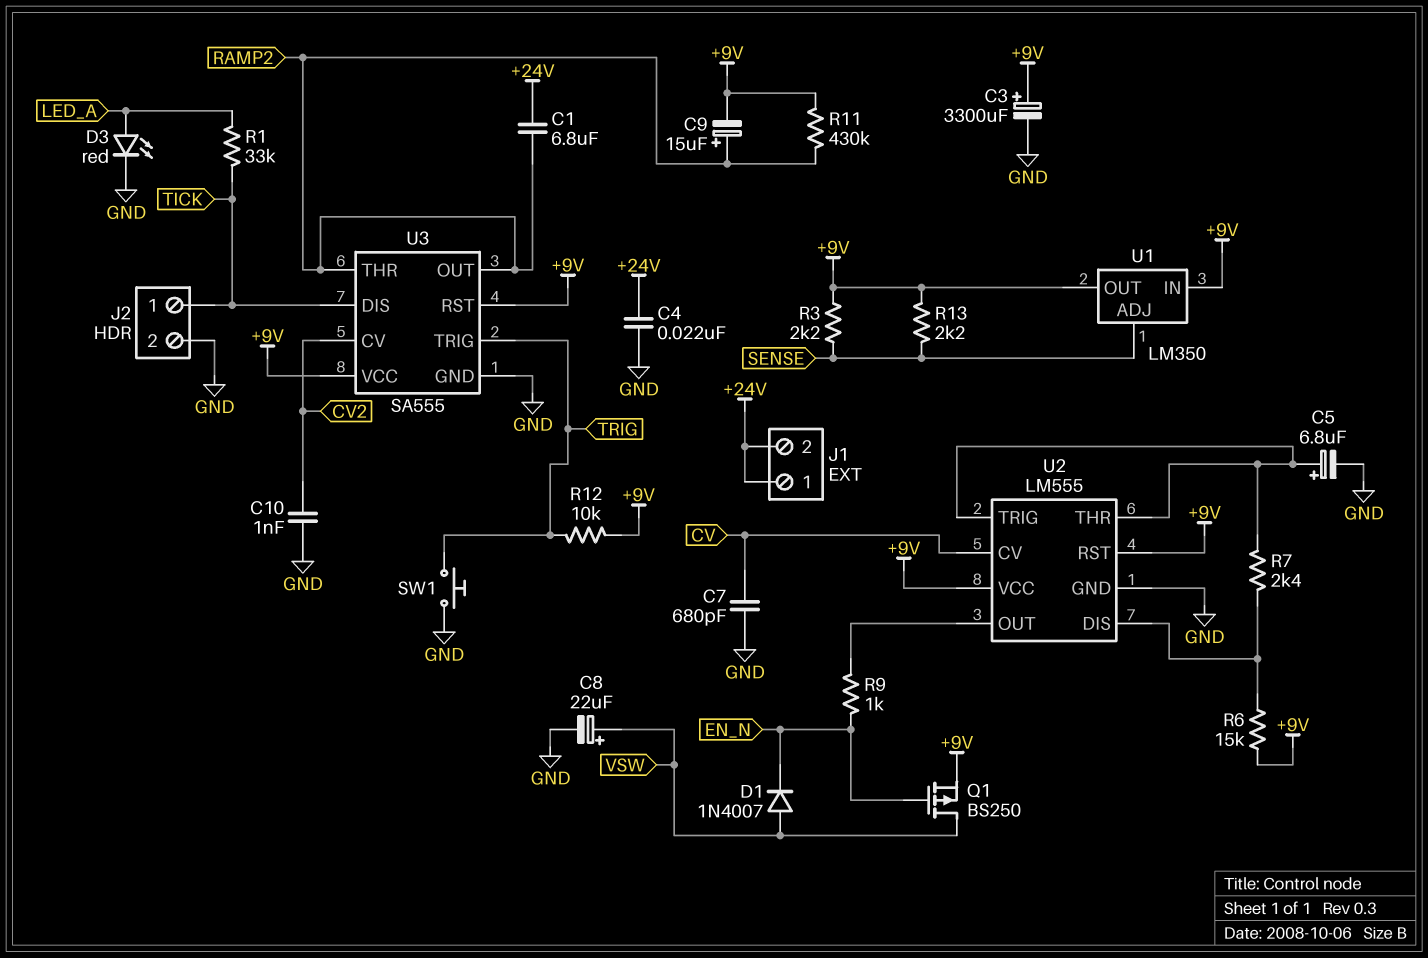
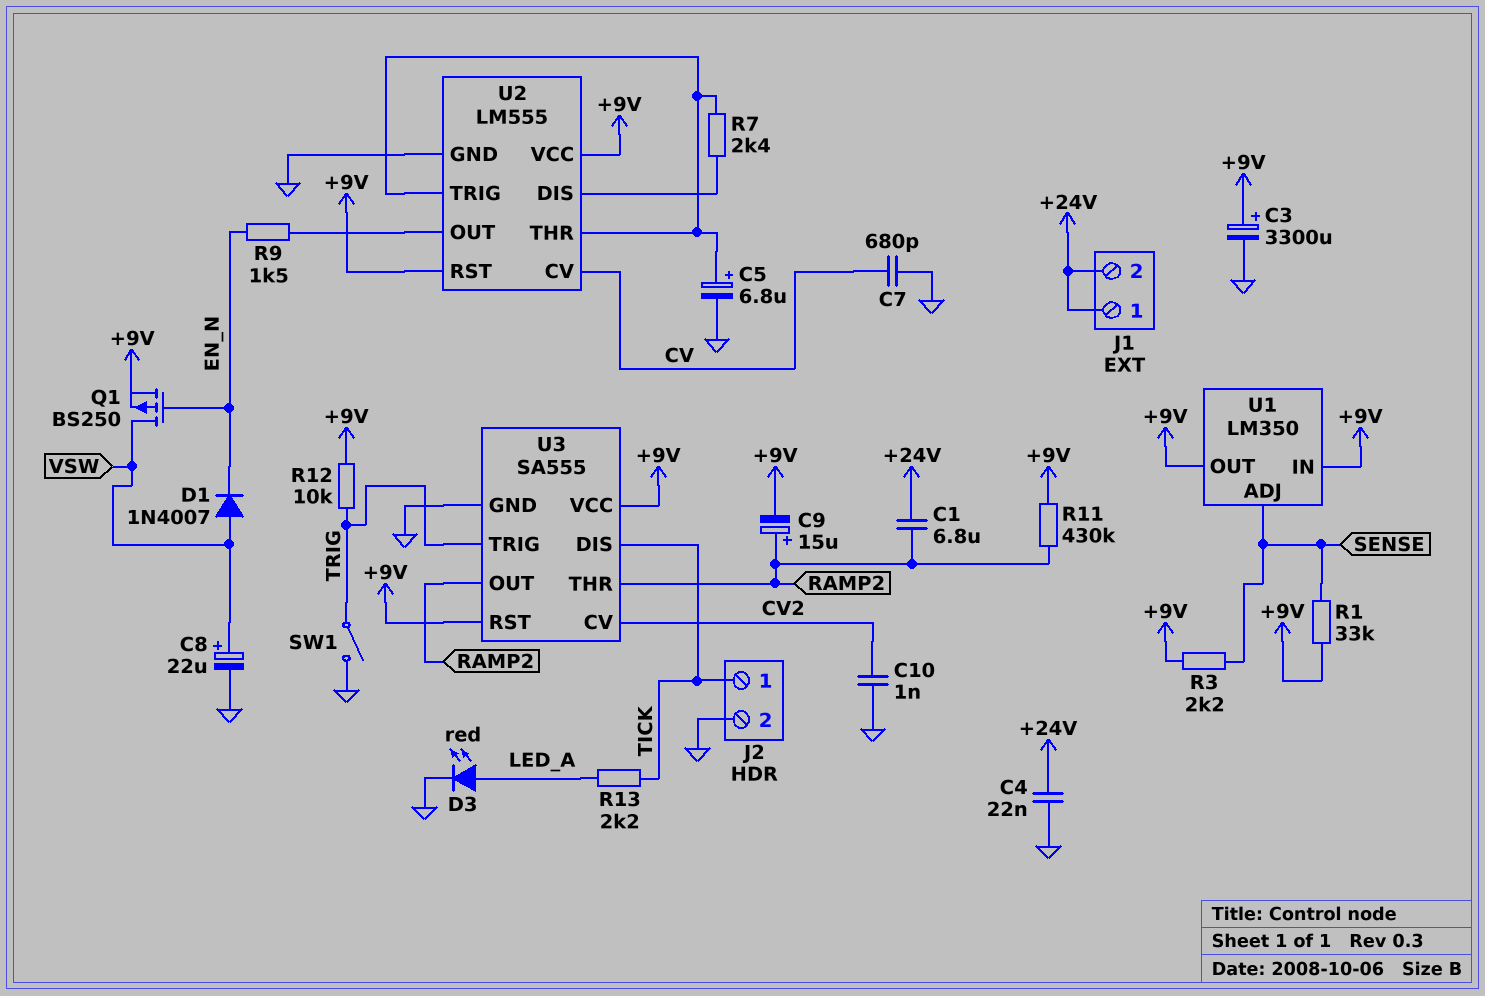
R1: 33k (LED_A, TICK) -> 33k (+9V, SENSE)
R6: 15k (+9V, U2/DIS) -> none
R9: 1k (EN_N, U2/OUT) -> 1.5k (EN_N, U2/OUT)
R13: 2.2k (+9V, SENSE) -> 2.2k (LED_A, TICK)
SW1: button (GND, TRIG) -> switch (GND, TRIG)

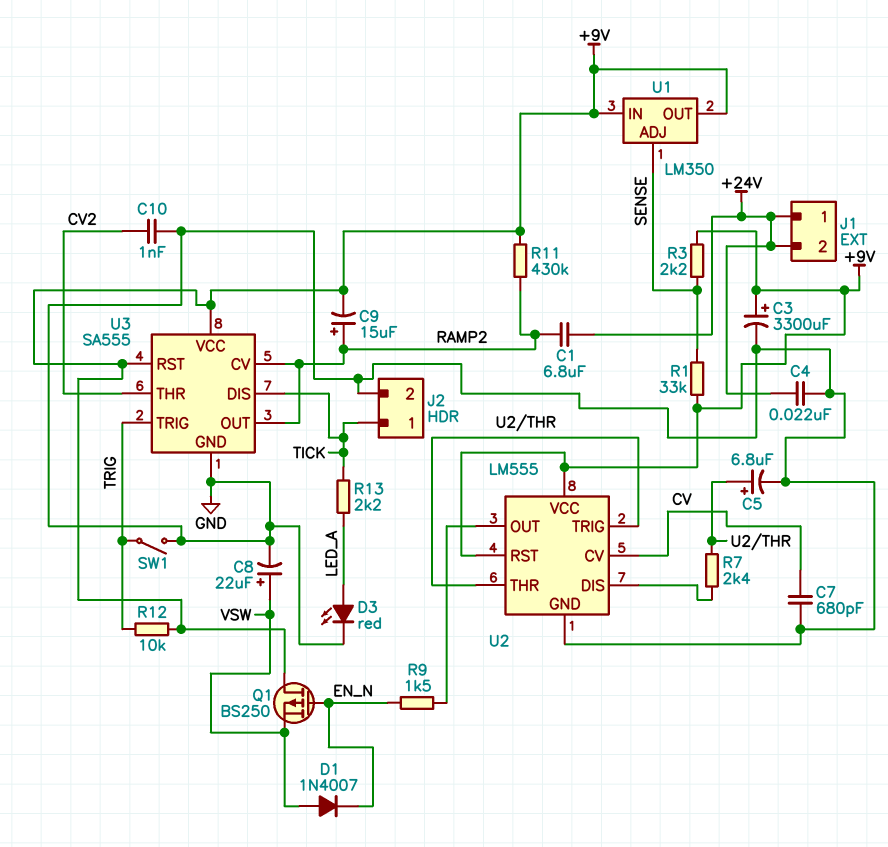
Q1: PMOS BS250 (G EN_N, D VSW, S +9V) -> PMOS BS250 (G EN_N, D +9V, S VSW)
U3 pin CV: CV2 -> RAMP2
U3 pin THR: RAMP2 -> CV2

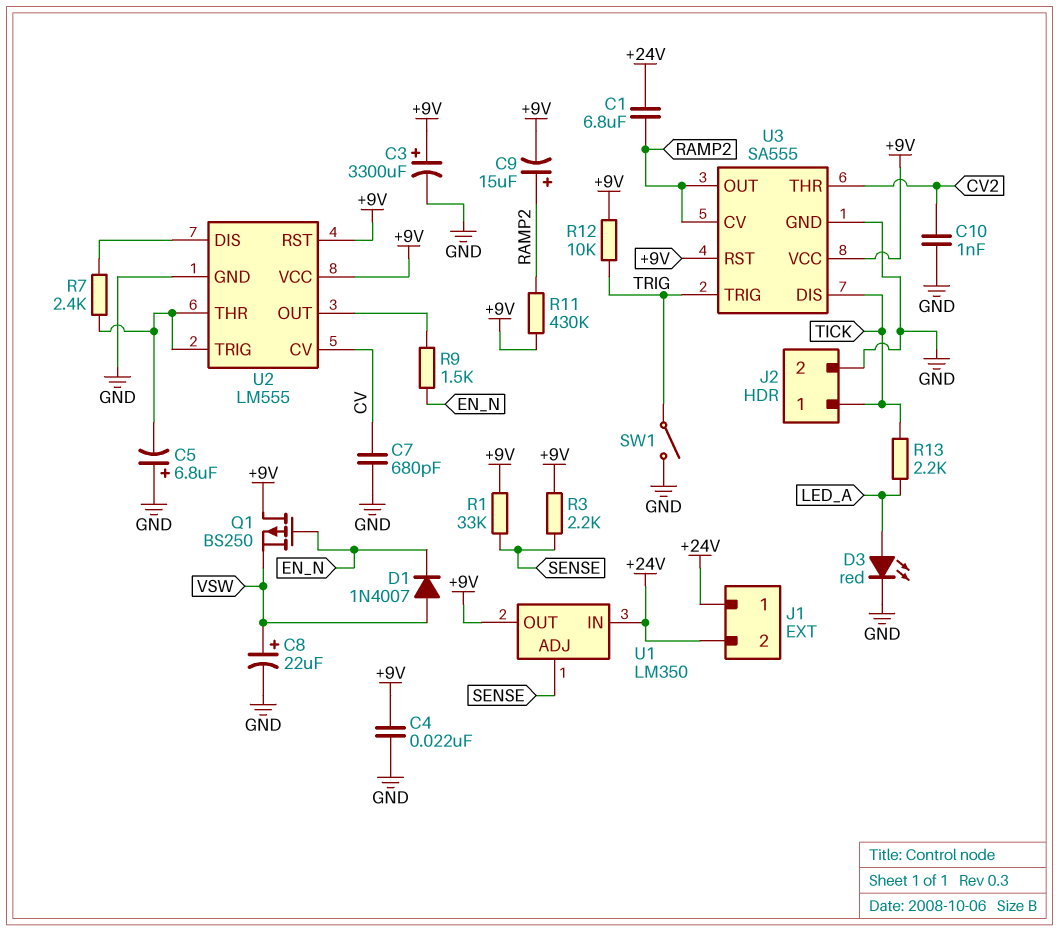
C4: 22nF (+24V, GND) -> 22nF (+9V, GND)
C5: 6.8uF (plus U2/THR, minus GND) -> 6.8uF (plus GND, minus U2/THR)
U1 pin IN: +9V -> +24V

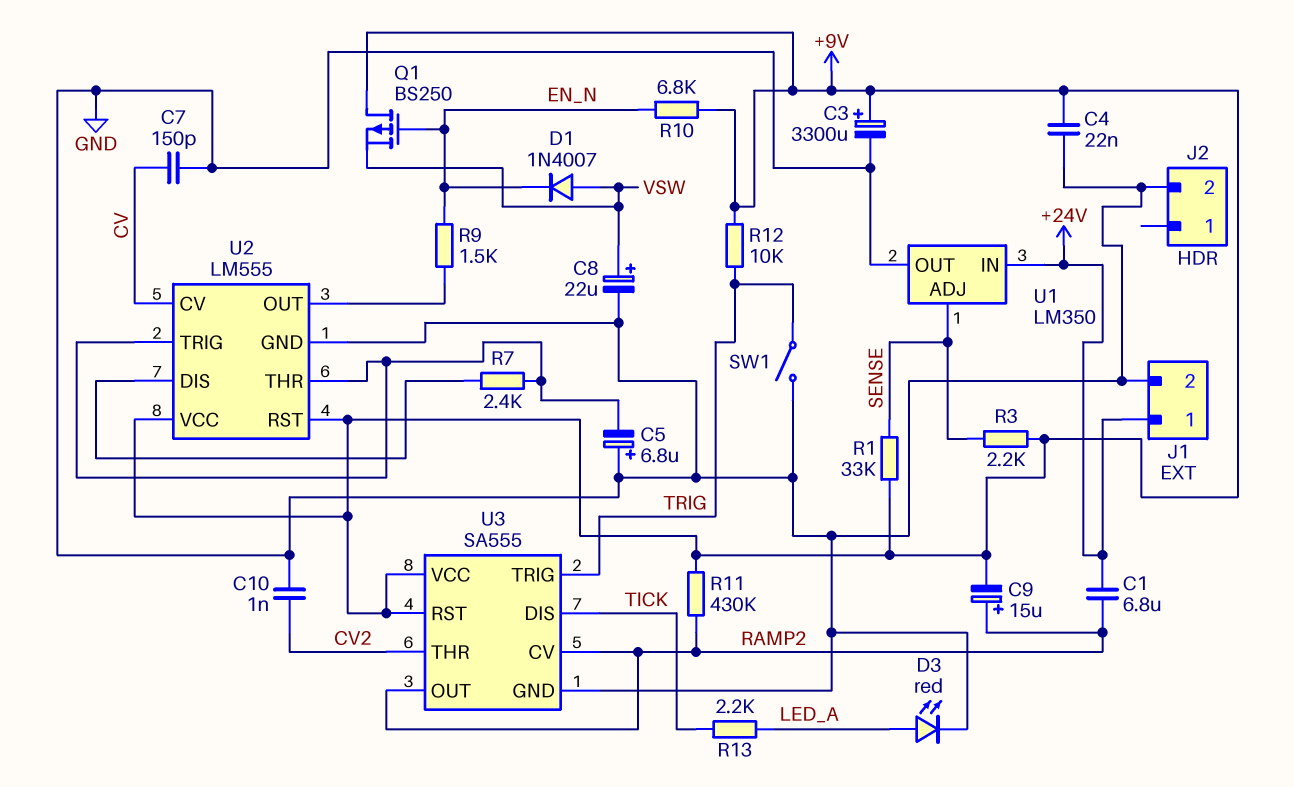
C7: 680pF (CV, GND) -> 150pF (CV, GND)
J1 pin 2: +24V -> GND
J2 pin 1: TICK -> none
R10: none -> 6.8k (+9V, EN_N)
U1 pin OUT: +9V -> GND

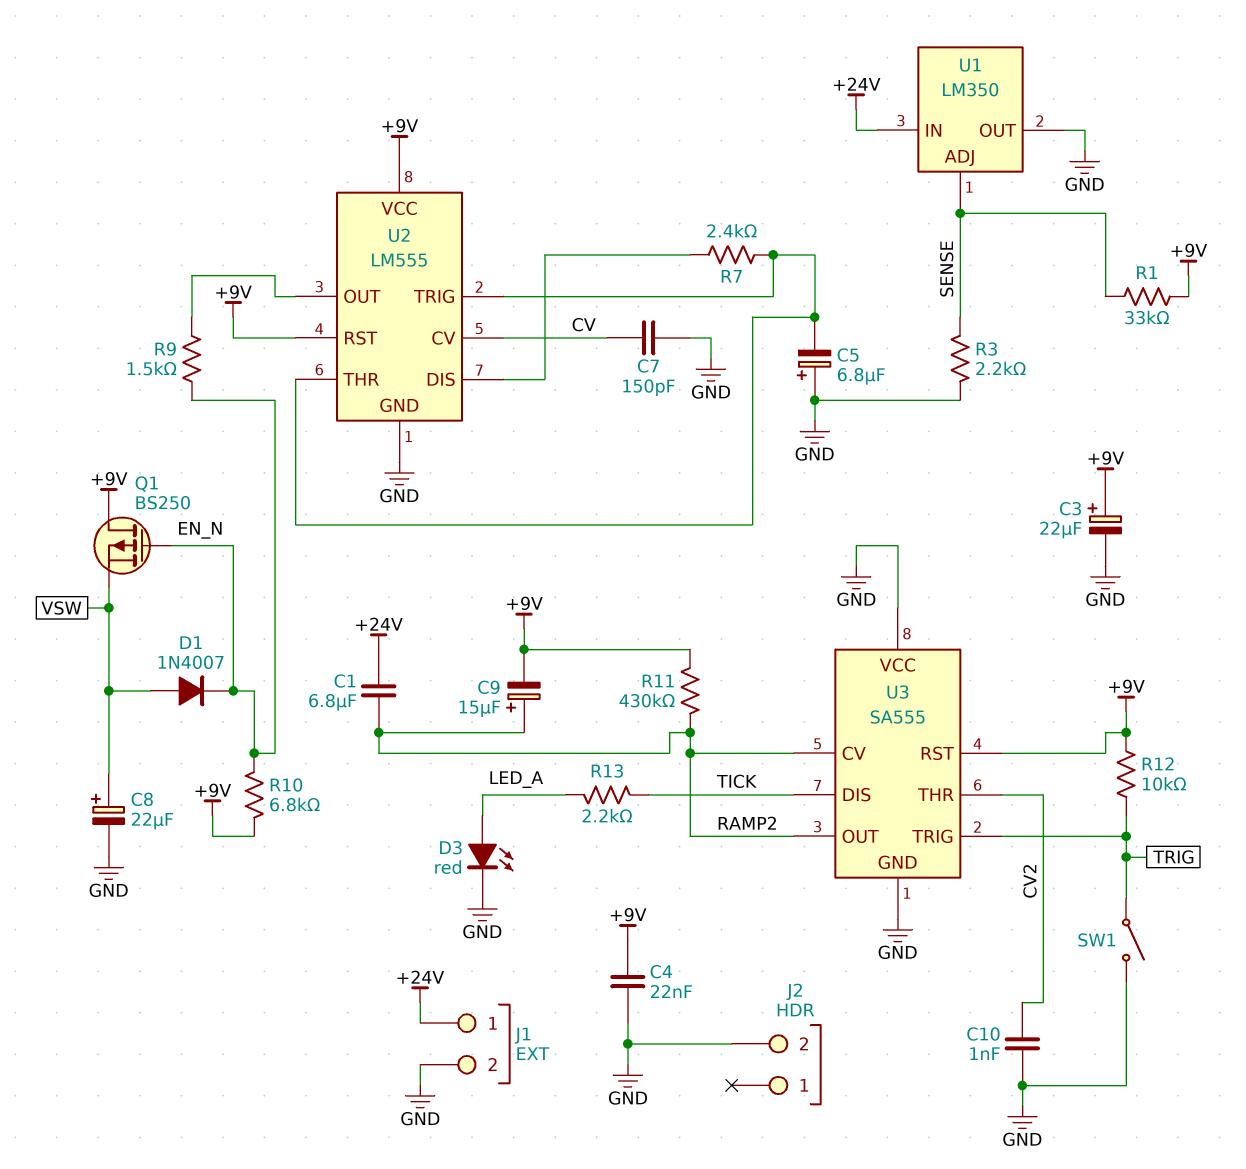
C3: 3300uF (plus +9V, minus GND) -> 22uF (plus +9V, minus GND)
R3: 2.2k (+9V, SENSE) -> 2.2k (GND, SENSE)
U3 pin VCC: +9V -> GND

